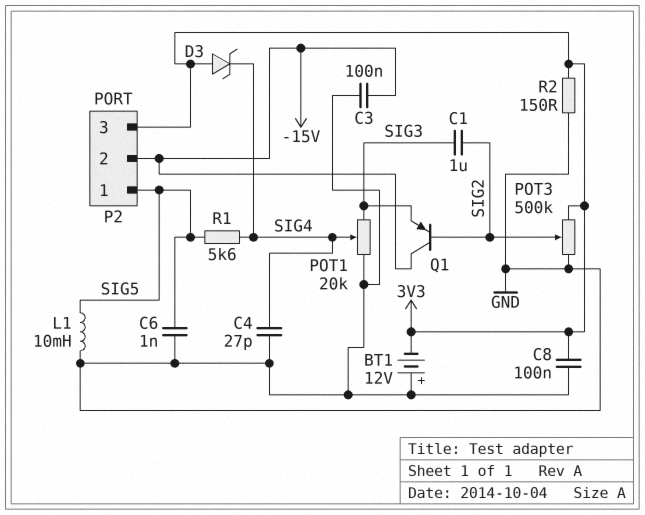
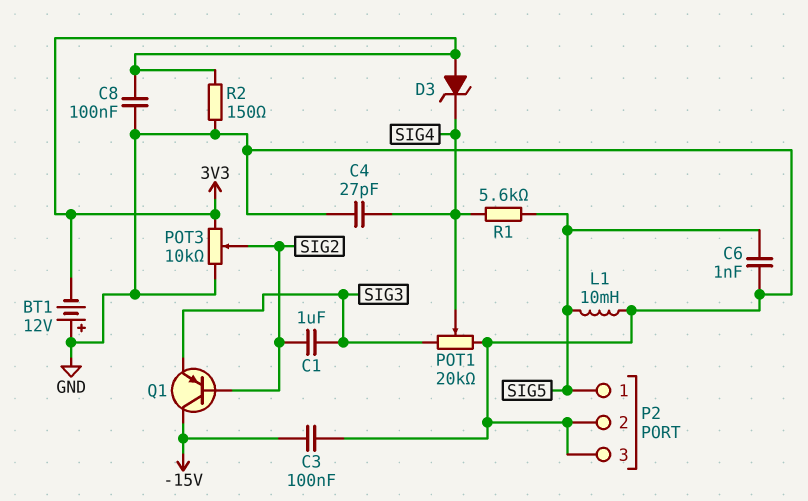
P2 pin 2: -15V -> GND
P2 pin 3: 3V3 -> GND
POT3: 500k (3V3, GND, wiper SIG2) -> 10k (3V3, GND, wiper SIG2)

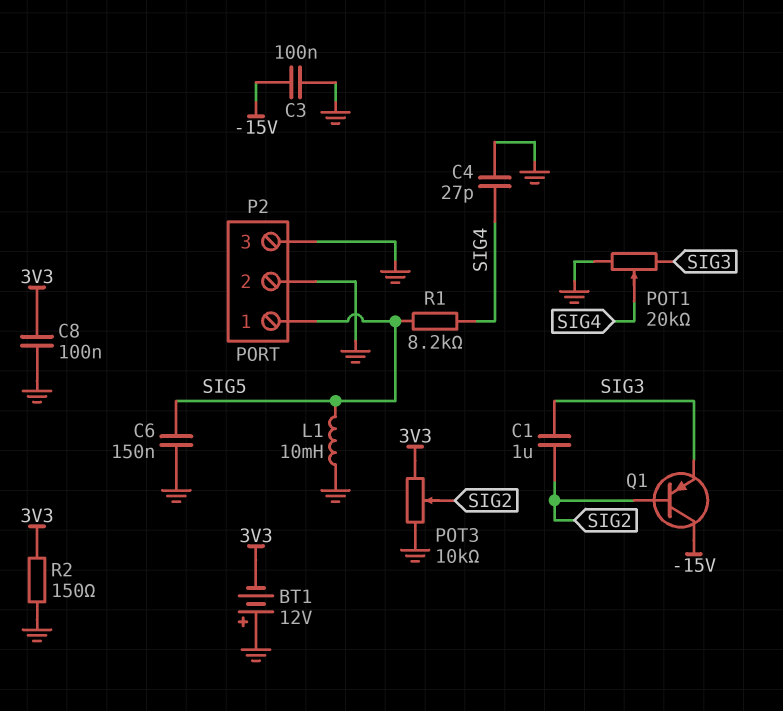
C6: 1nF (GND, SIG5) -> 150nF (GND, SIG5)
D3: zener (A 3V3, K SIG4) -> none
R1: 5.6k (SIG4, SIG5) -> 8.2k (SIG4, SIG5)

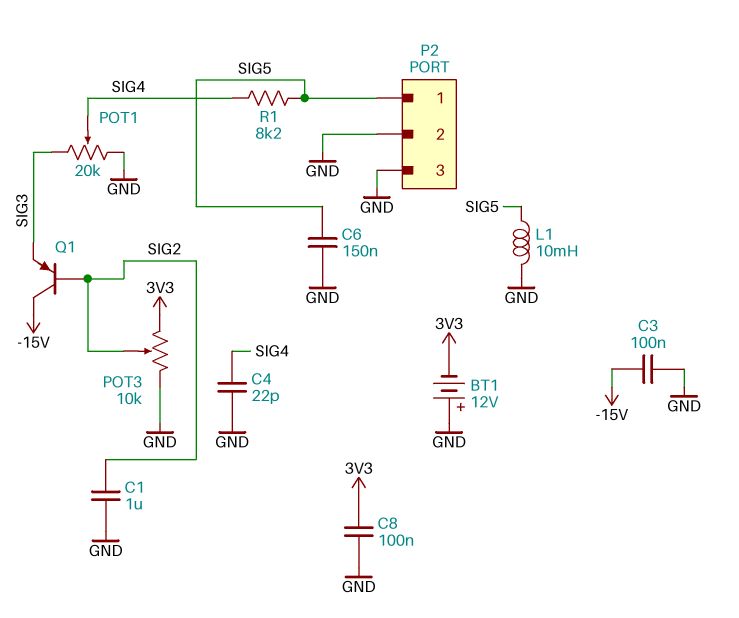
C1: 1uF (SIG2, SIG3) -> 1uF (GND, SIG2)
C4: 27pF (GND, SIG4) -> 22pF (GND, SIG4)
R2: 150 (3V3, GND) -> none

